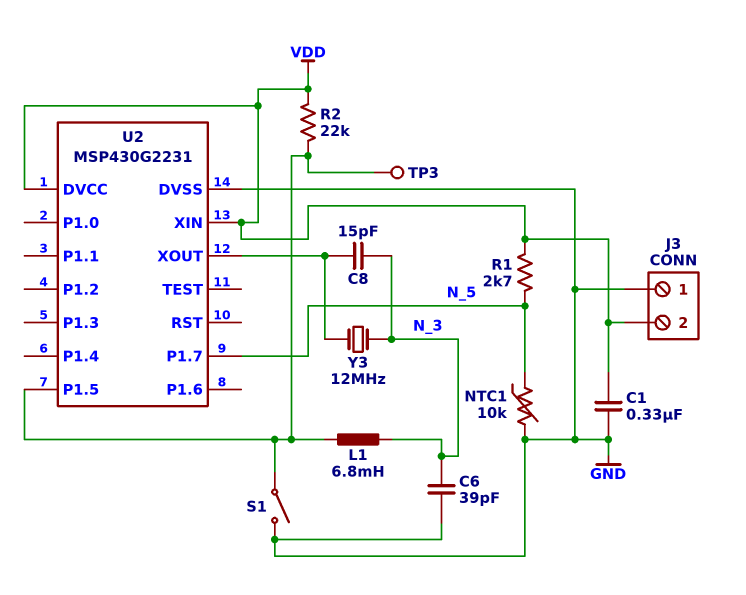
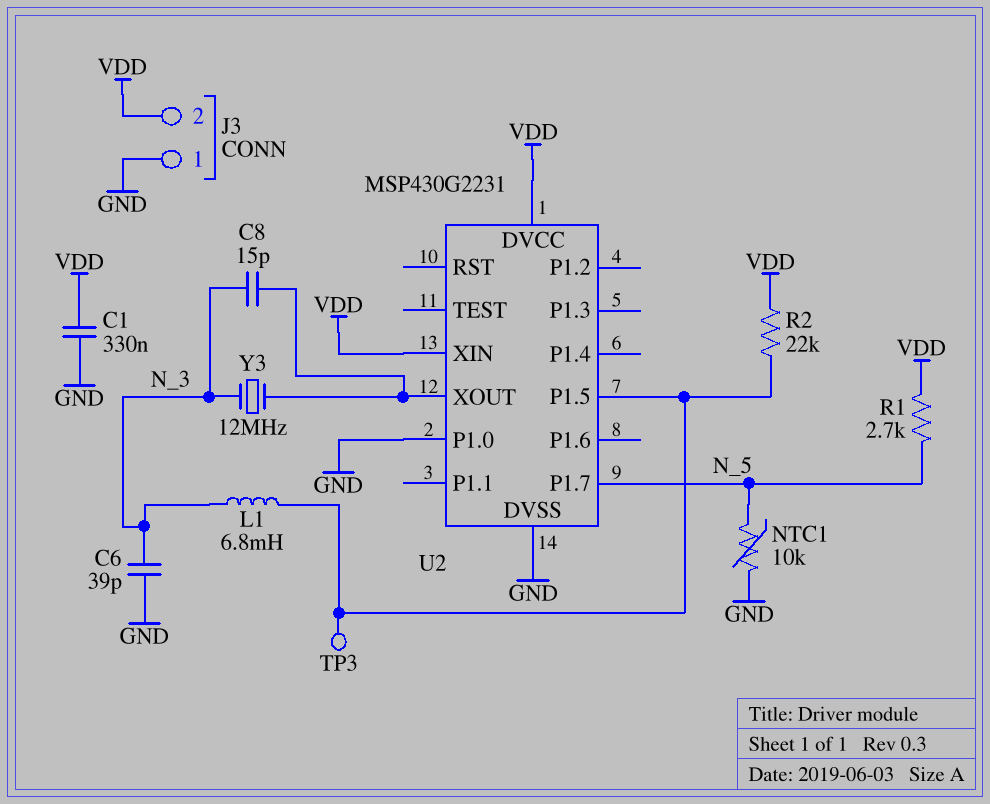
S1: switch (GND, U2/P1.5) -> none
U2 pin P1.0: none -> GND

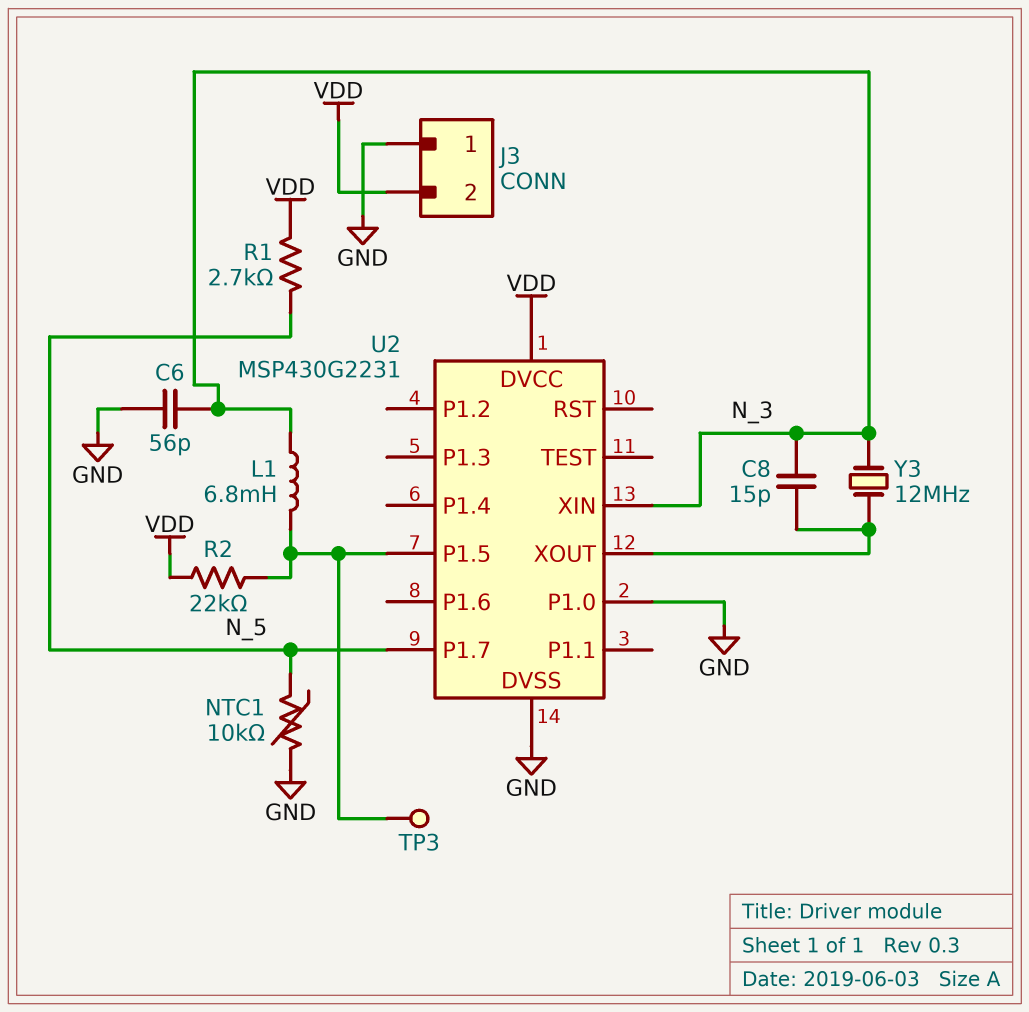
C1: 330nF (GND, VDD) -> none
C6: 39pF (GND, N_3) -> 56pF (GND, N_3)
U2 pin XIN: VDD -> N_3

